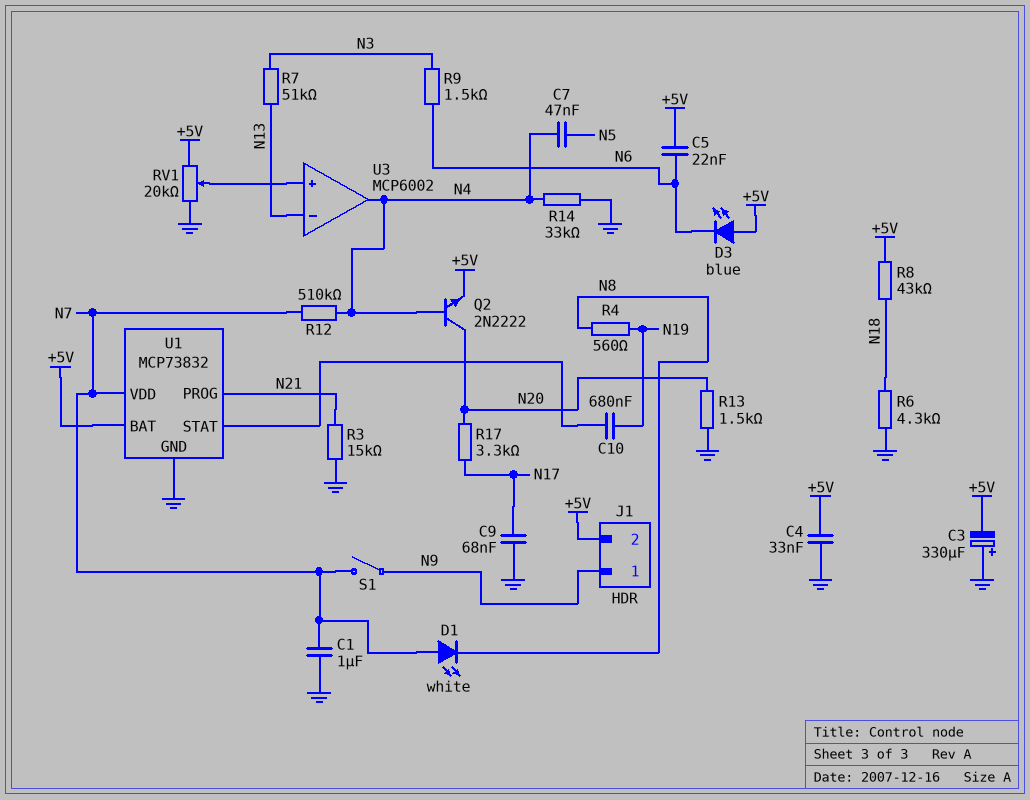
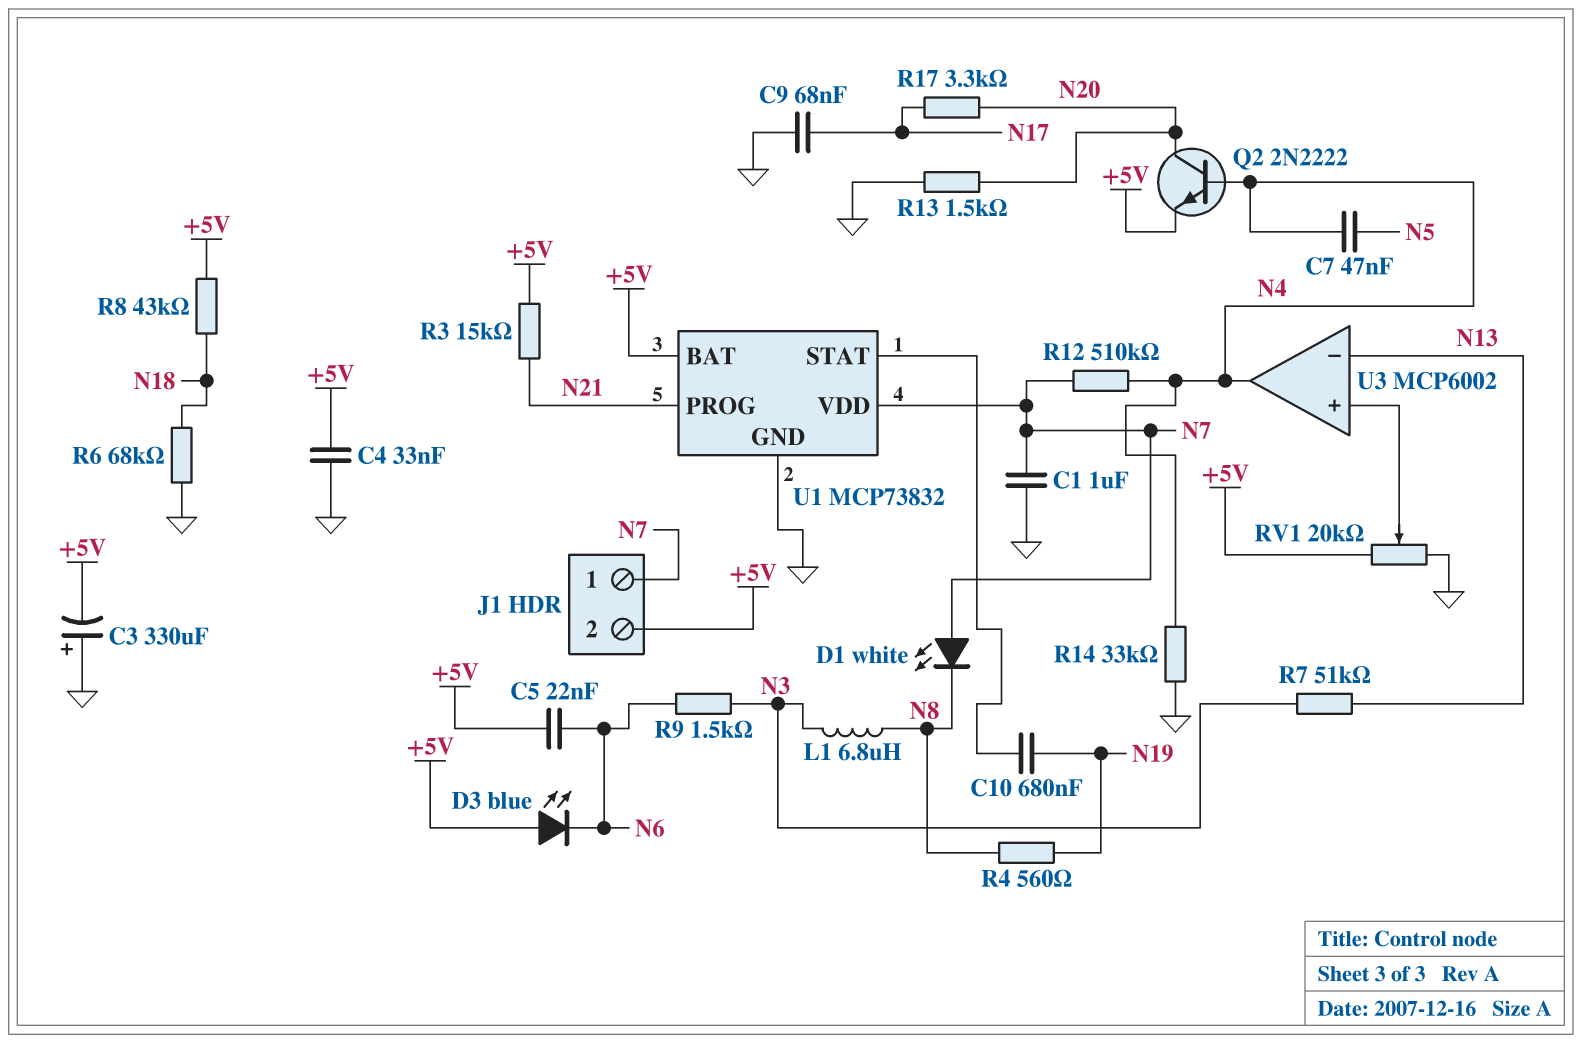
J1 pin 1: N9 -> N7
L1: none -> 6.8uH (N3, N8)
R3: 15k (GND, N21) -> 15k (+5V, N21)
R6: 4.3k (GND, N18) -> 68k (GND, N18)
S1: switch (N7, N9) -> none

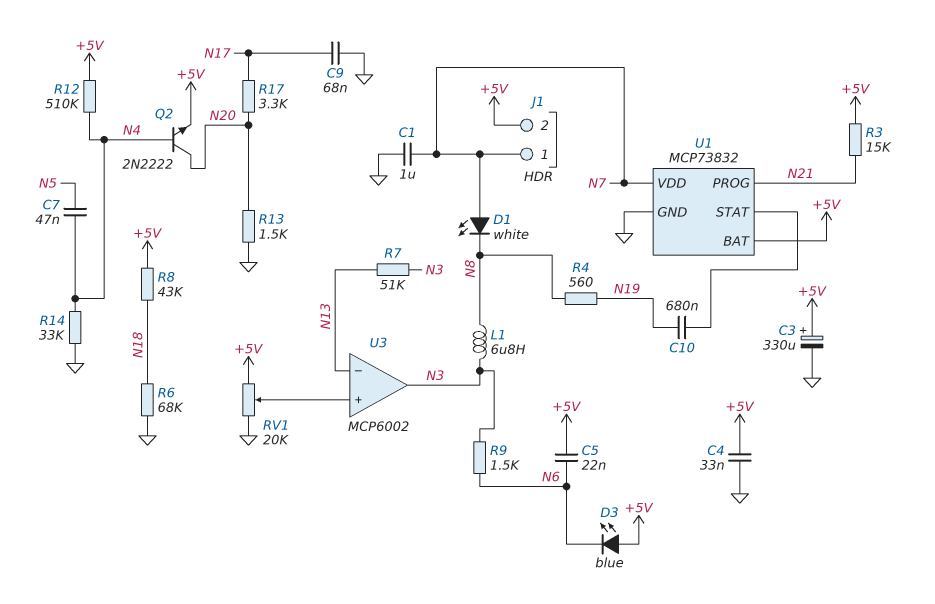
C3: 330uF (plus GND, minus +5V) -> 330uF (plus +5V, minus GND)
R12: 510k (N4, N7) -> 510k (+5V, N4)
U3 pin out: N4 -> N3

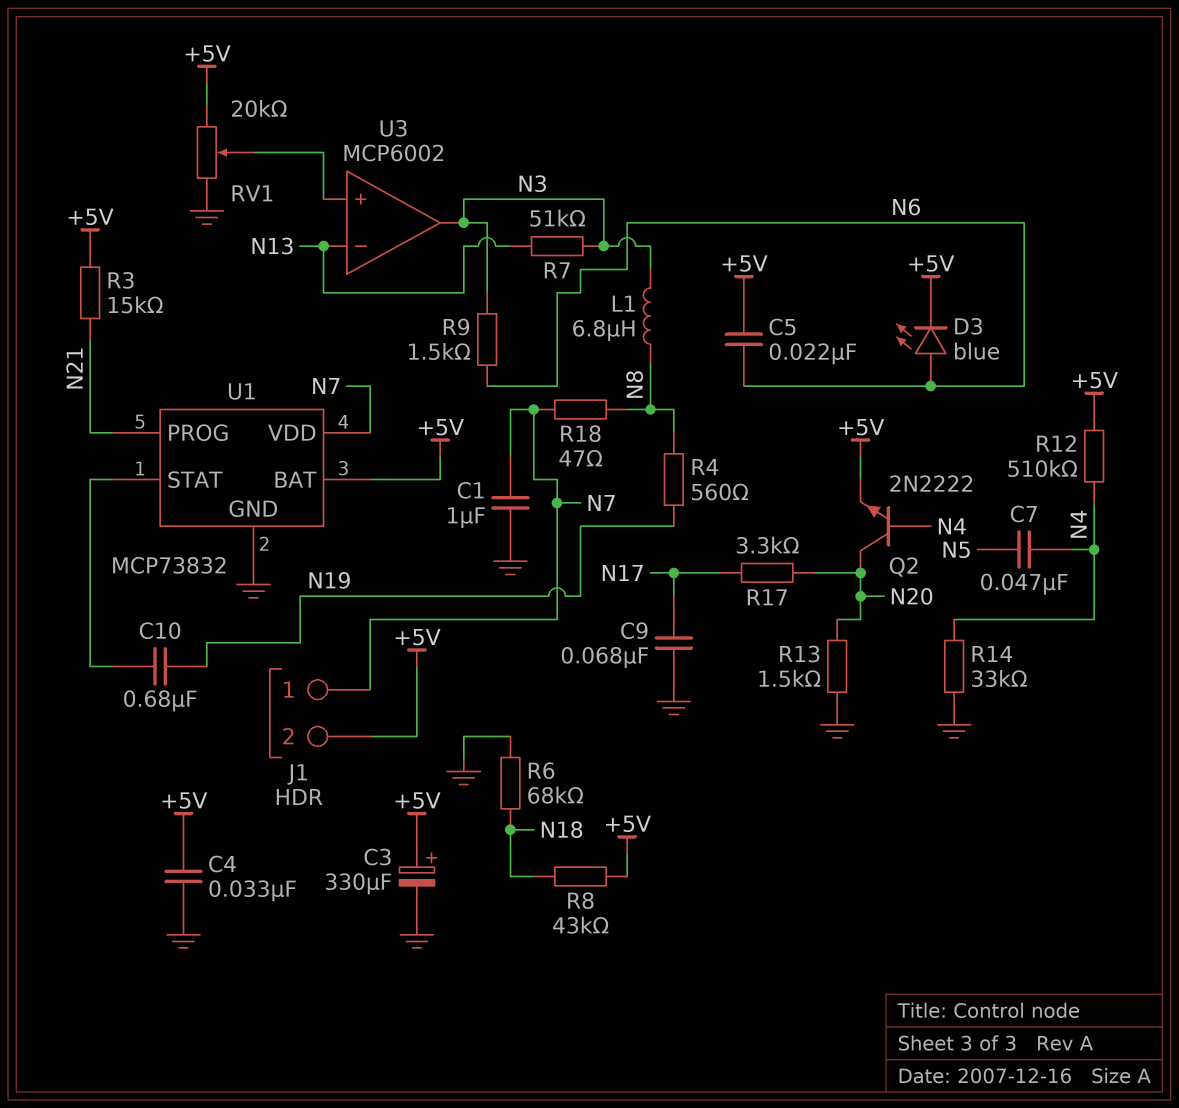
D1: LED white (A N7, K N8) -> none
D3: LED blue (A +5V, K N6) -> LED blue (A N6, K +5V)
R18: none -> 47 (N7, N8)

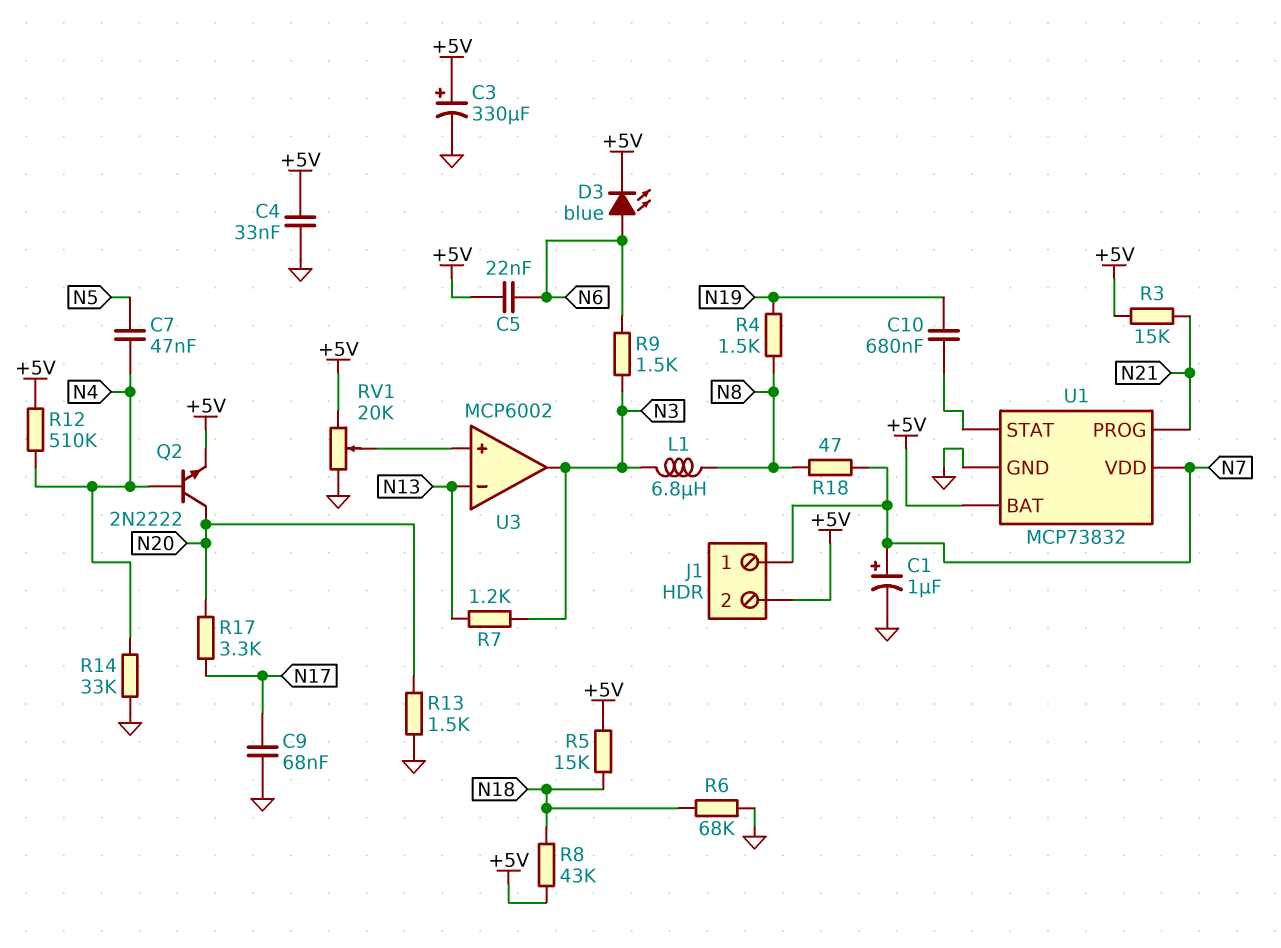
C1: 1uF (GND, N7) -> 1uF (plus N7, minus GND)
R4: 560 (N8, N19) -> 1.5k (N8, N19)
R5: none -> 15k (+5V, N18)
R7: 51k (N3, N13) -> 1.2k (N3, N13)

